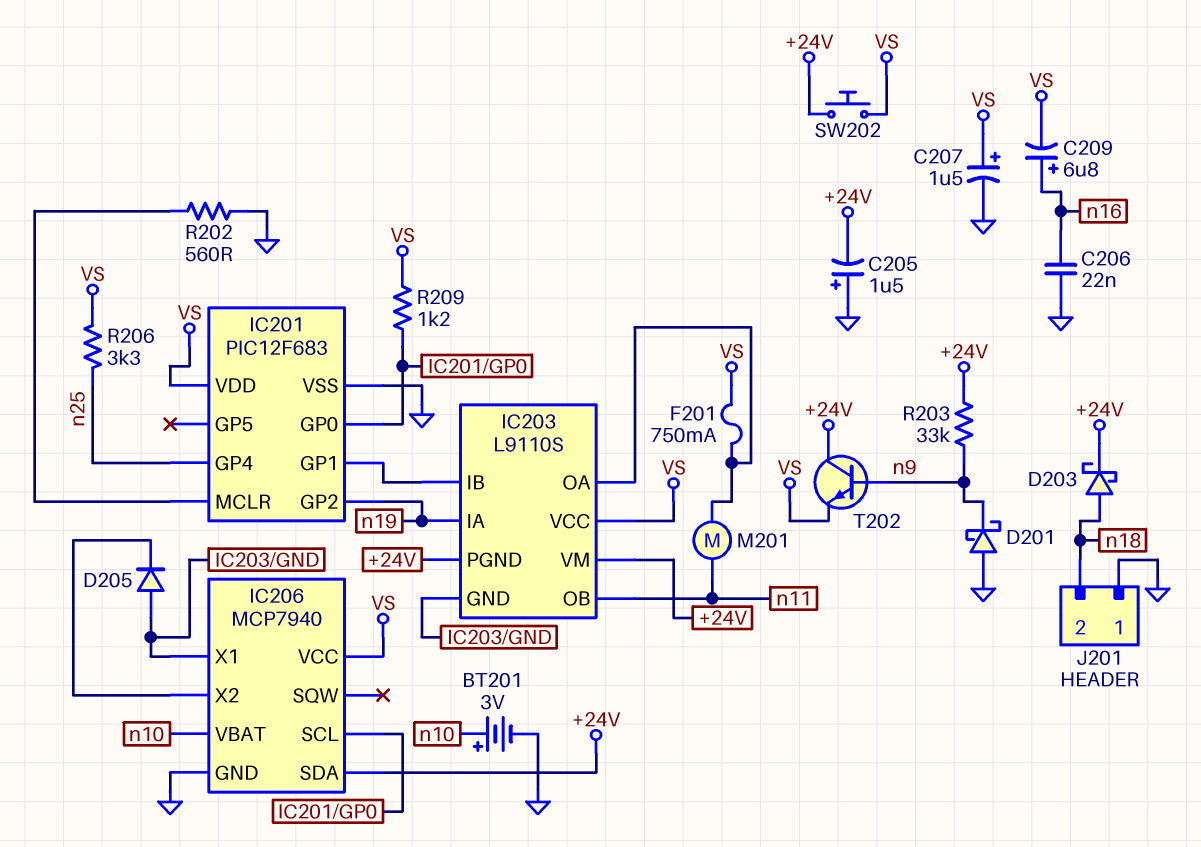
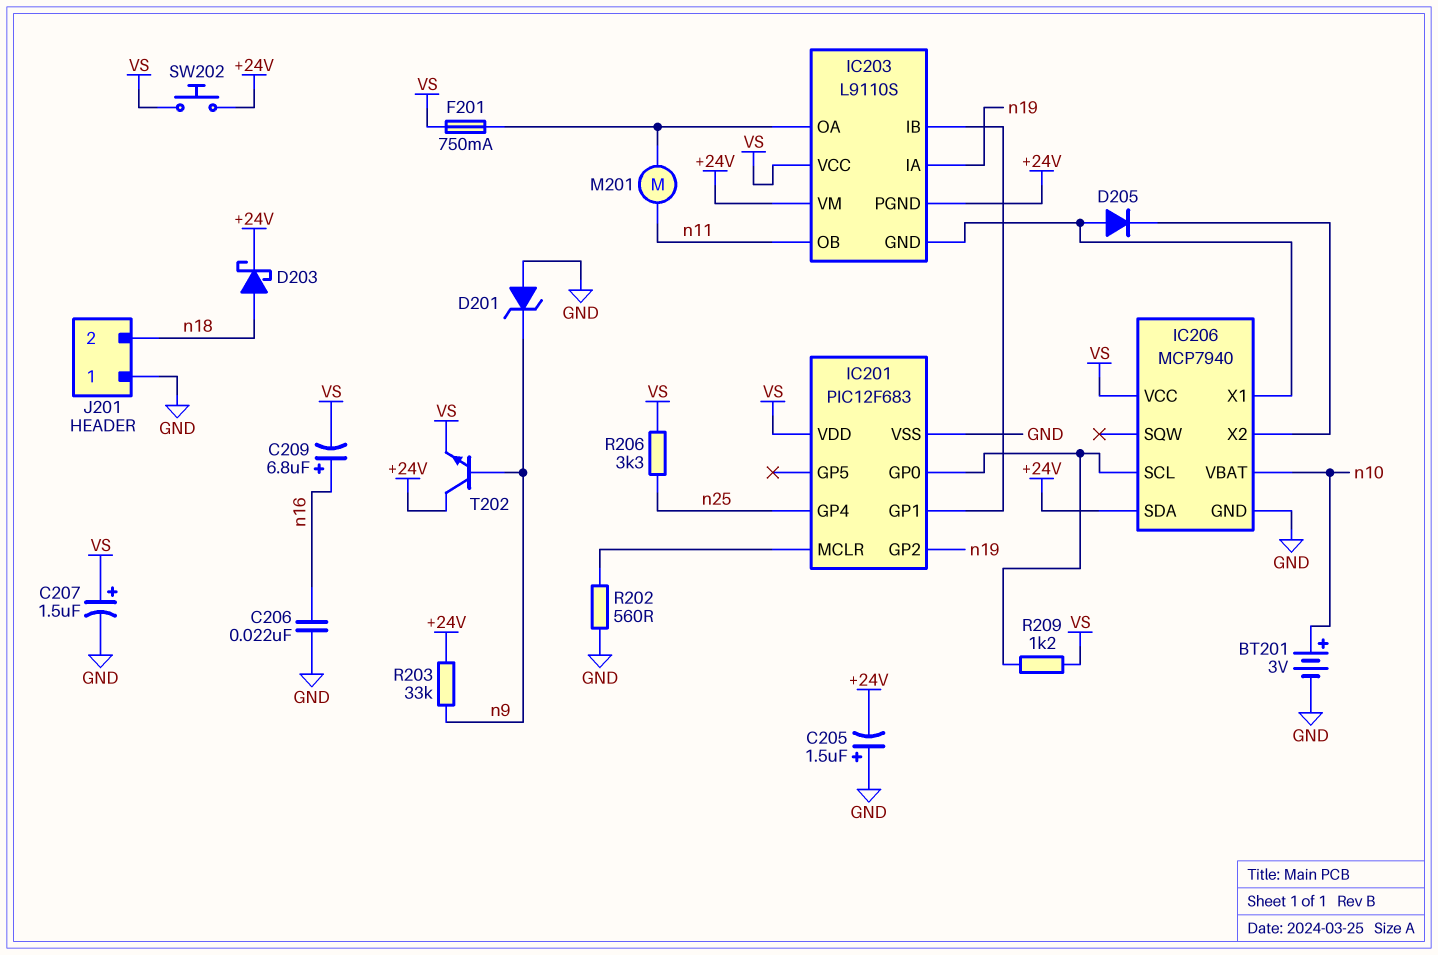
D201: schottky (A GND, K n9) -> zener (A GND, K n9)

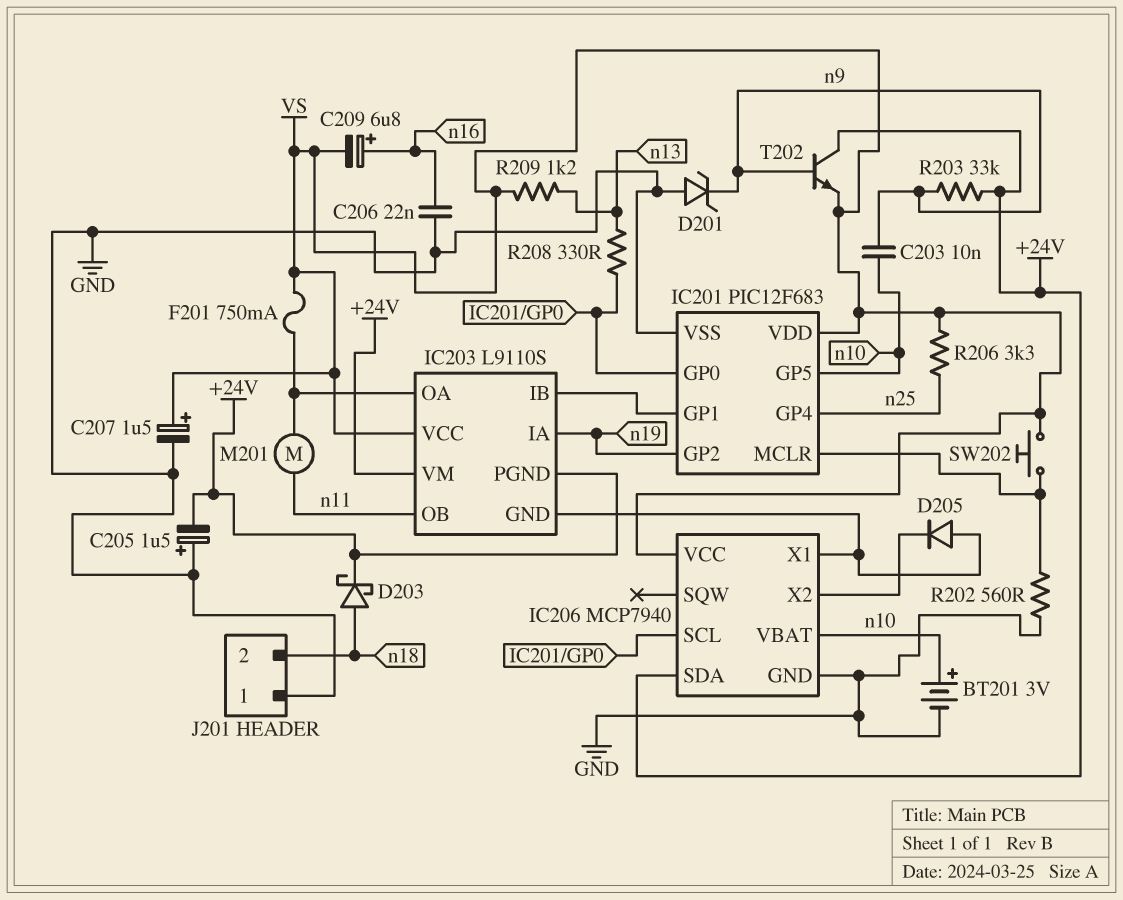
C203: none -> 10nF (n9, n10)
IC201 pin GP5: none -> n10
R208: none -> 330 (IC201/GP0, n13)
R209: 1.2k (IC201/GP0, VS) -> 1.2k (VS, n13)
SW202: button (+24V, VS) -> button (IC201/MCLR, VS)

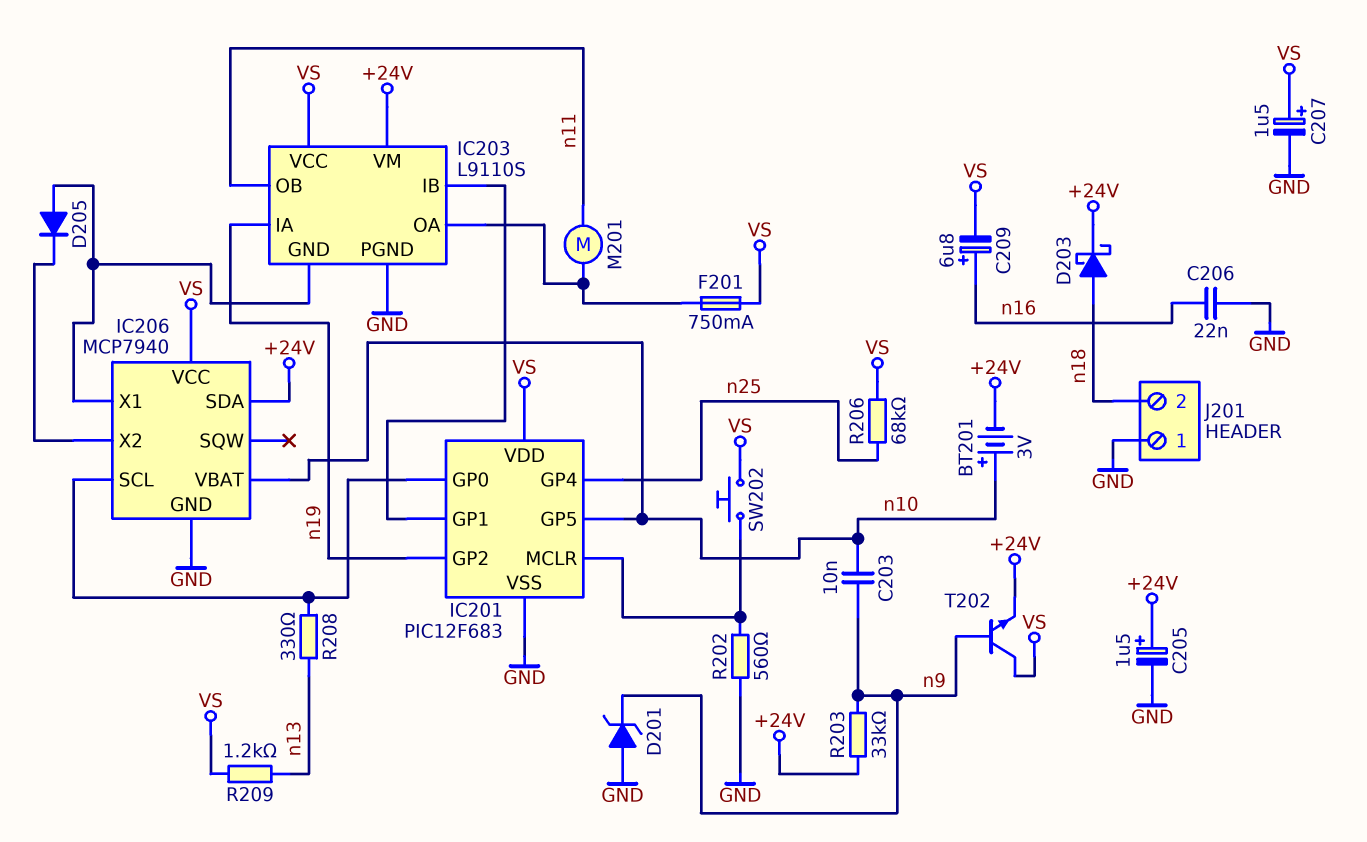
BT201: 3V (plus n10, minus GND) -> 3V (plus n10, minus +24V)
C205: 1.5uF (plus GND, minus +24V) -> 1.5uF (plus +24V, minus GND)
IC203 pin PGND: +24V -> GND
R206: 3.3k (VS, n25) -> 68k (VS, n25)
T202: NPN (B n9, C +24V, E VS) -> NPN (B n9, C VS, E +24V)

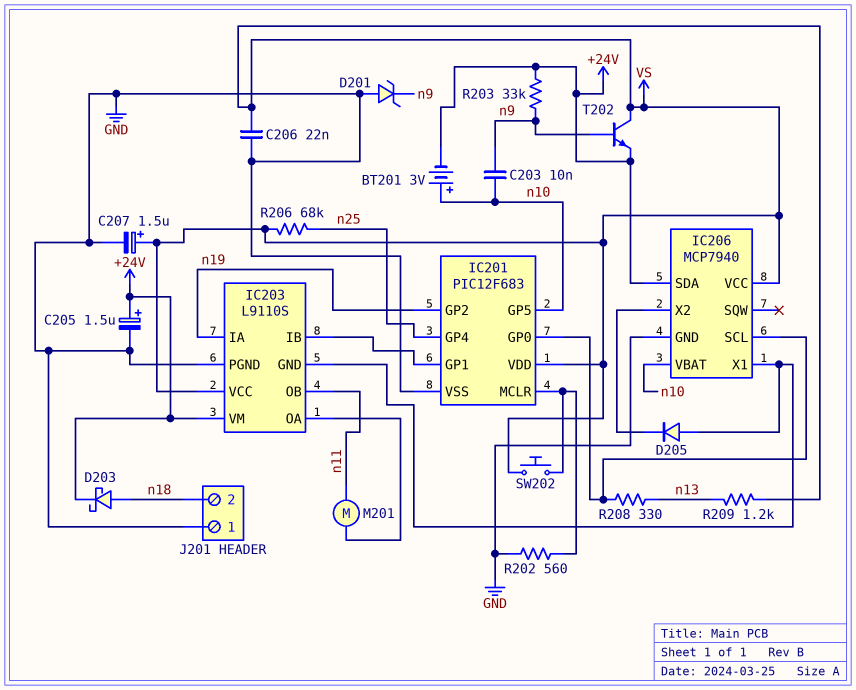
C206: 22nF (GND, n16) -> 22nF (GND, VS)
C209: 6.8uF (plus n16, minus VS) -> none
F201: 750mA (IC203/OA, VS) -> none

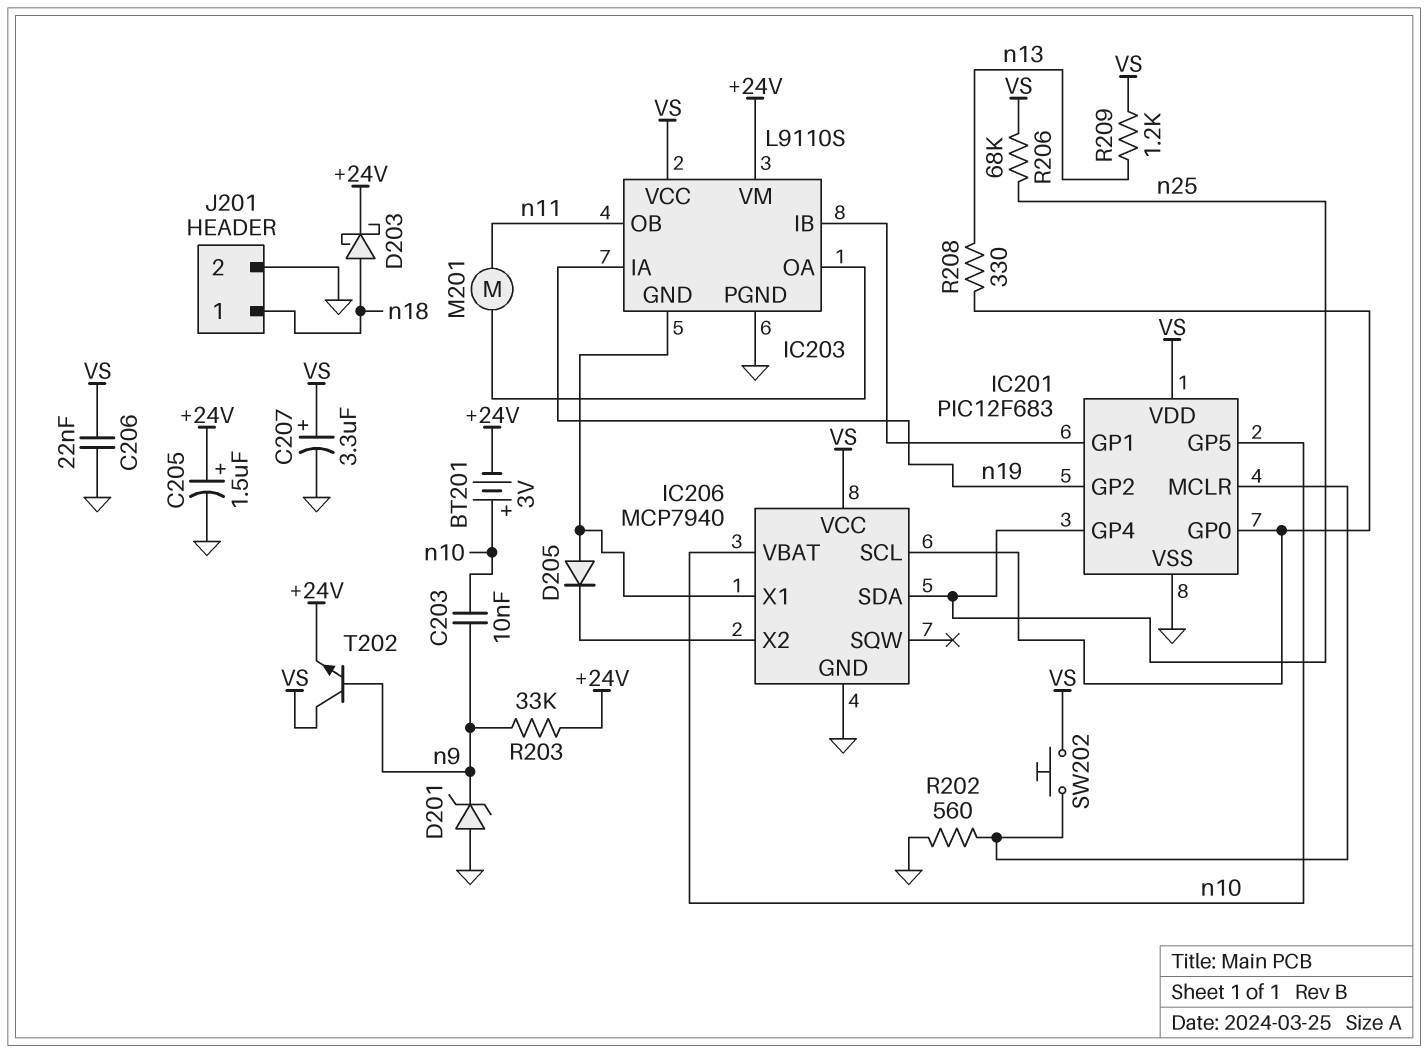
C207: 1.5uF (plus VS, minus GND) -> 3.3uF (plus VS, minus GND)
IC206 pin SDA: +24V -> n25
J201 pin 1: GND -> n18
J201 pin 2: n18 -> GND

